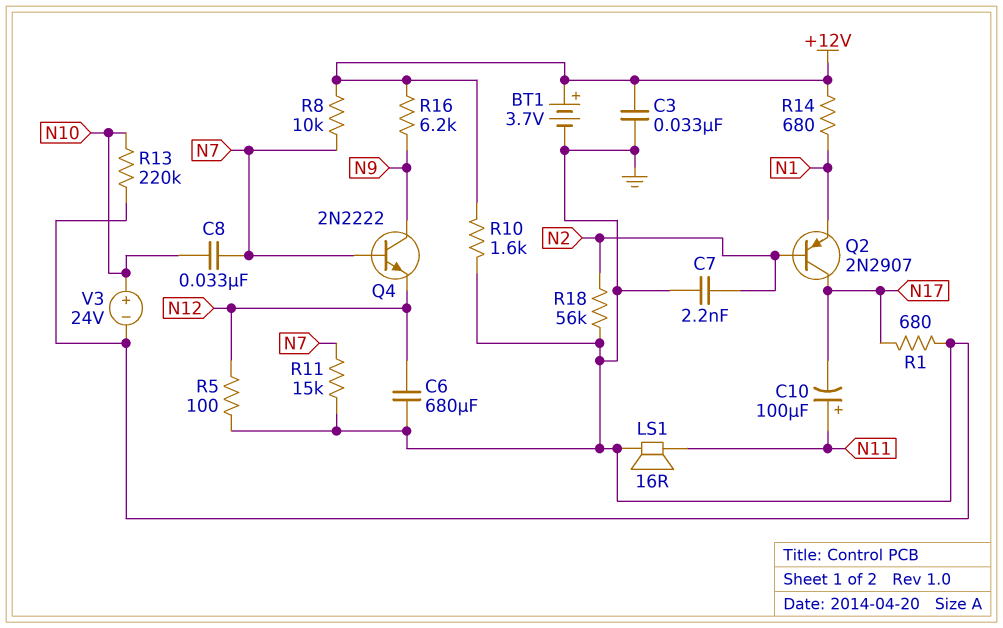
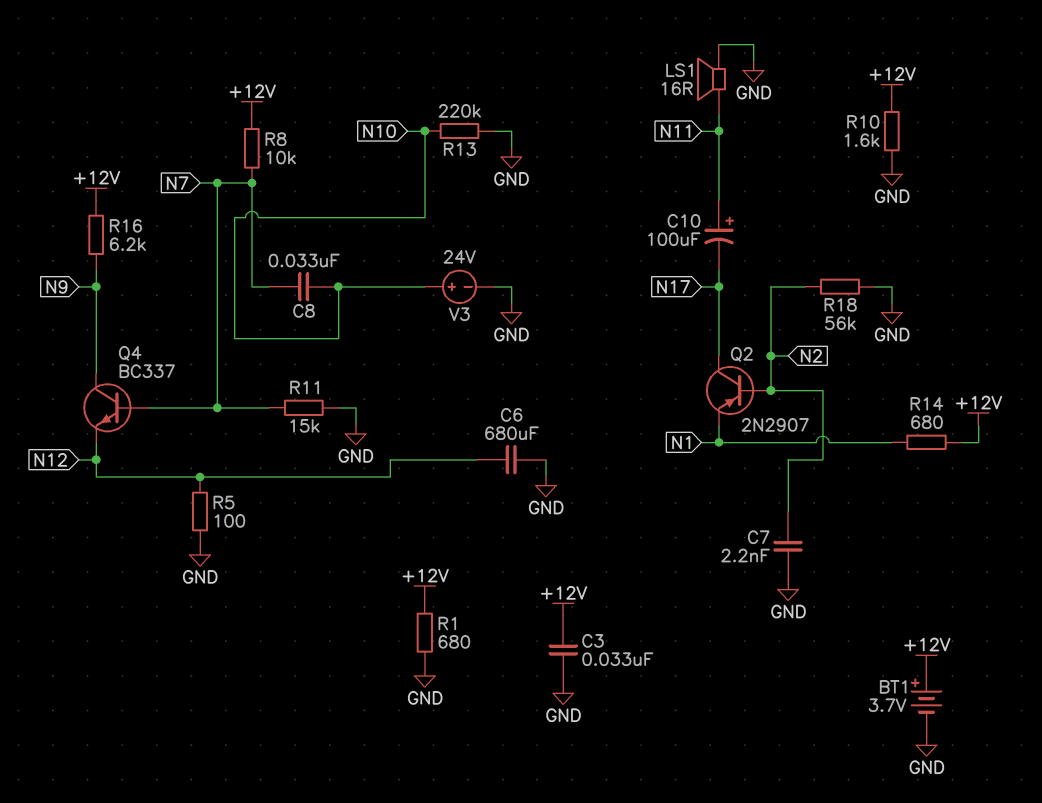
Q4: NPN 2N2222 (B N7, C N9, E N12) -> NPN BC337 (B N7, C N9, E N12)
R1: 680 (GND, N17) -> 680 (+12V, GND)

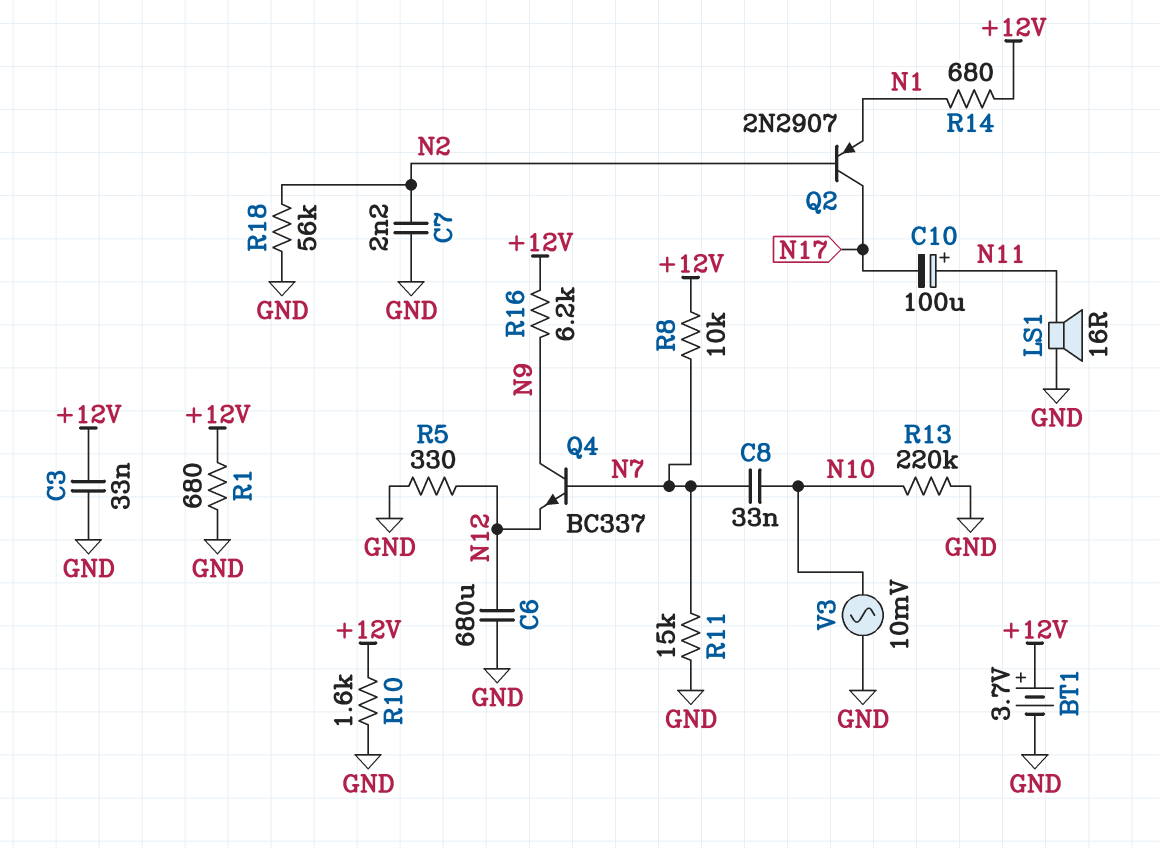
R5: 100 (GND, N12) -> 330 (GND, N12)
V3: 24V (plus N10, minus GND) -> AC 10mV (GND, N10)

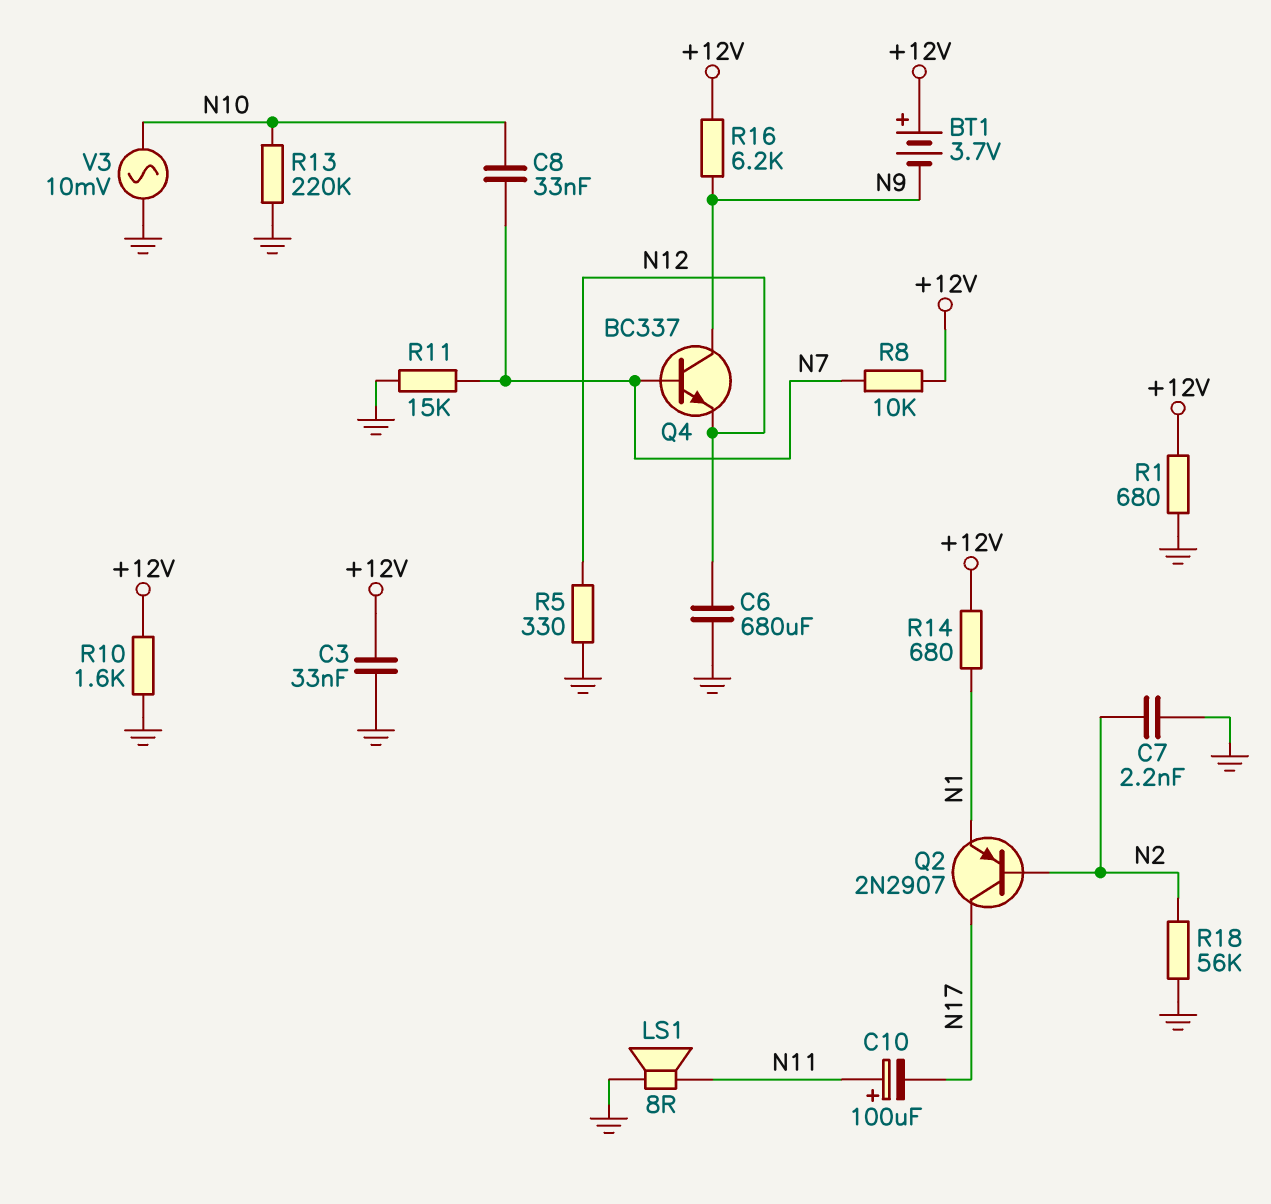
BT1: 3.7V (plus +12V, minus GND) -> 3.7V (plus +12V, minus N9)
LS1: speaker 16R (GND, N11) -> speaker 8R (GND, N11)

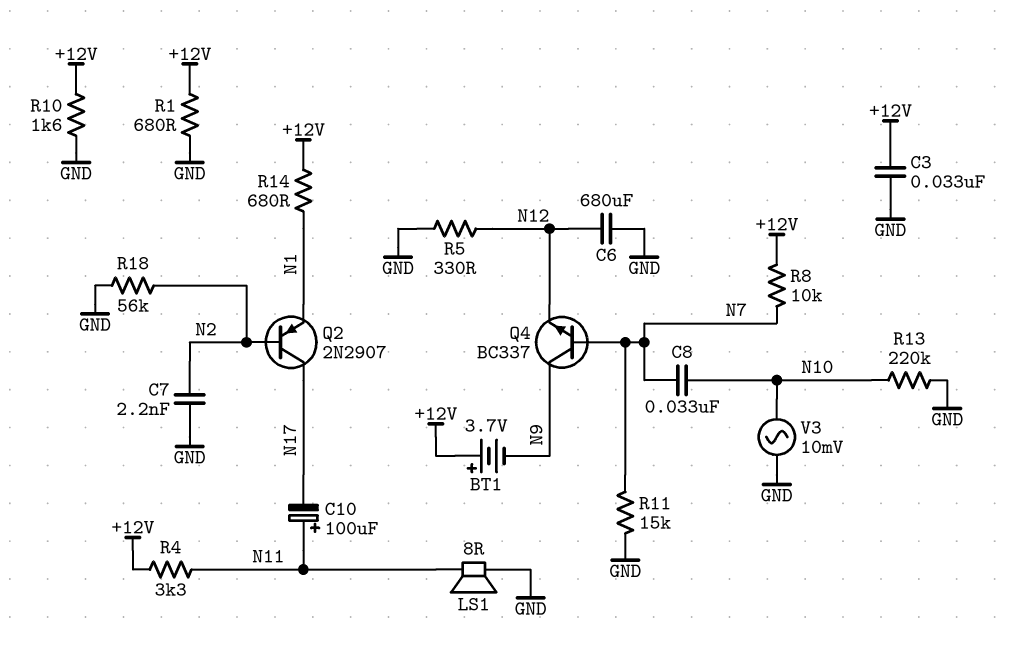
R4: none -> 3.3k (+12V, N11)
R16: 6.2k (+12V, N9) -> none

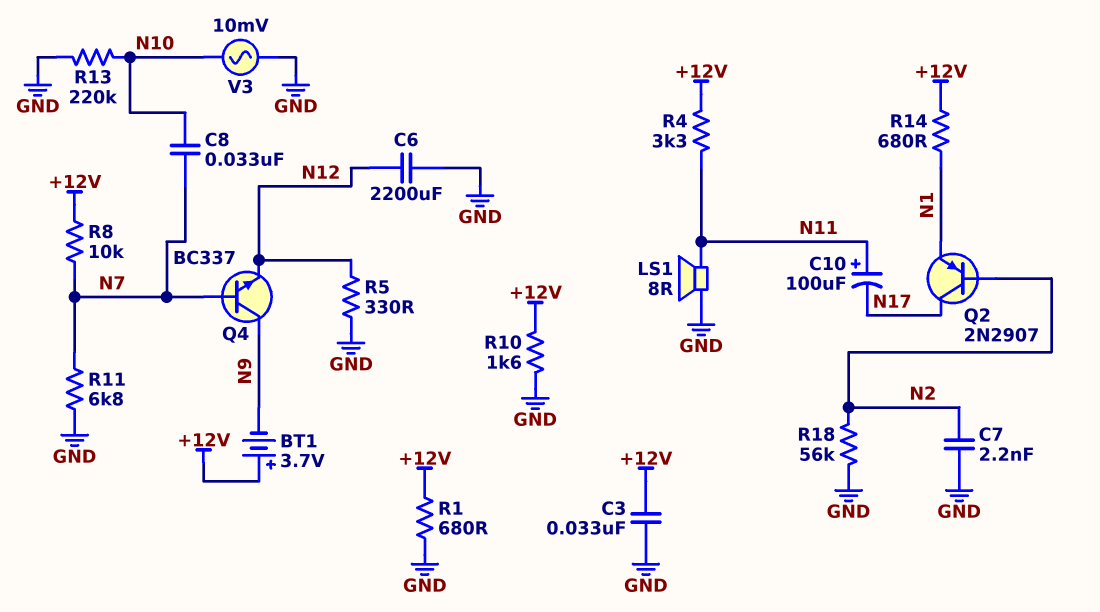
C6: 680uF (GND, N12) -> 2200uF (GND, N12)
R11: 15k (GND, N7) -> 6.8k (GND, N7)

